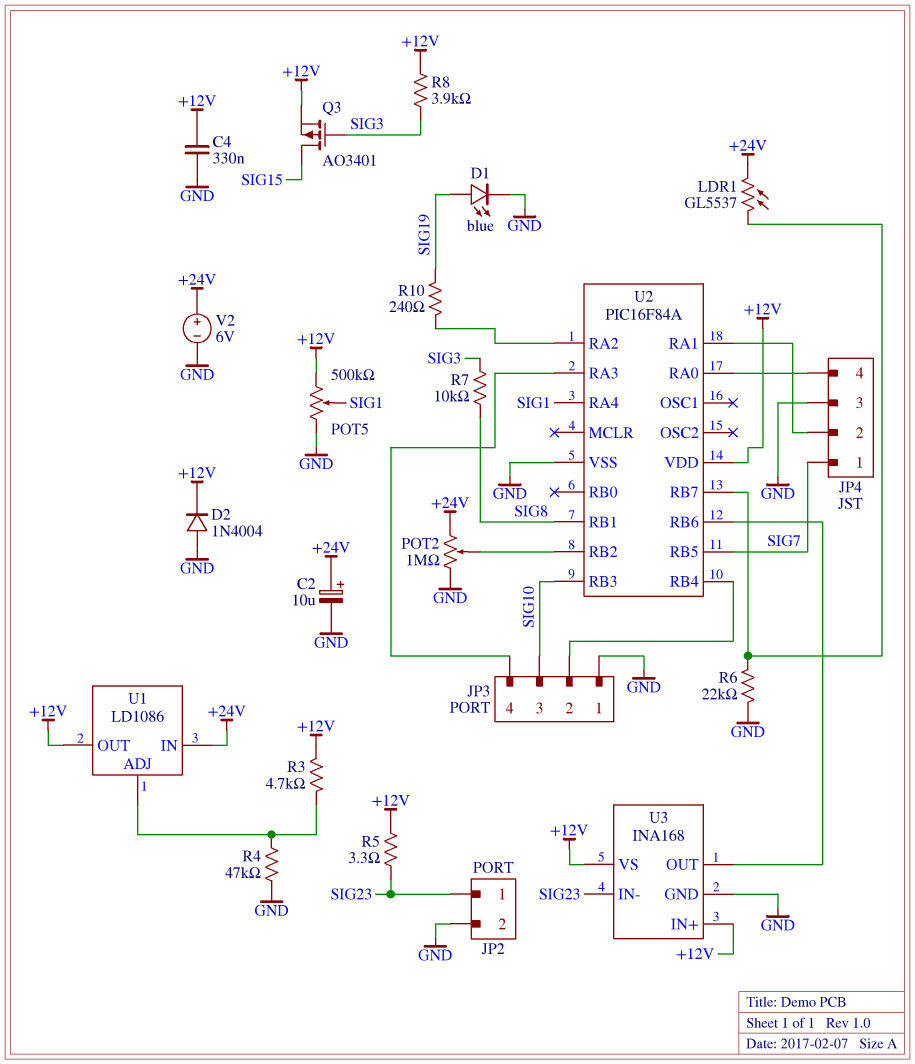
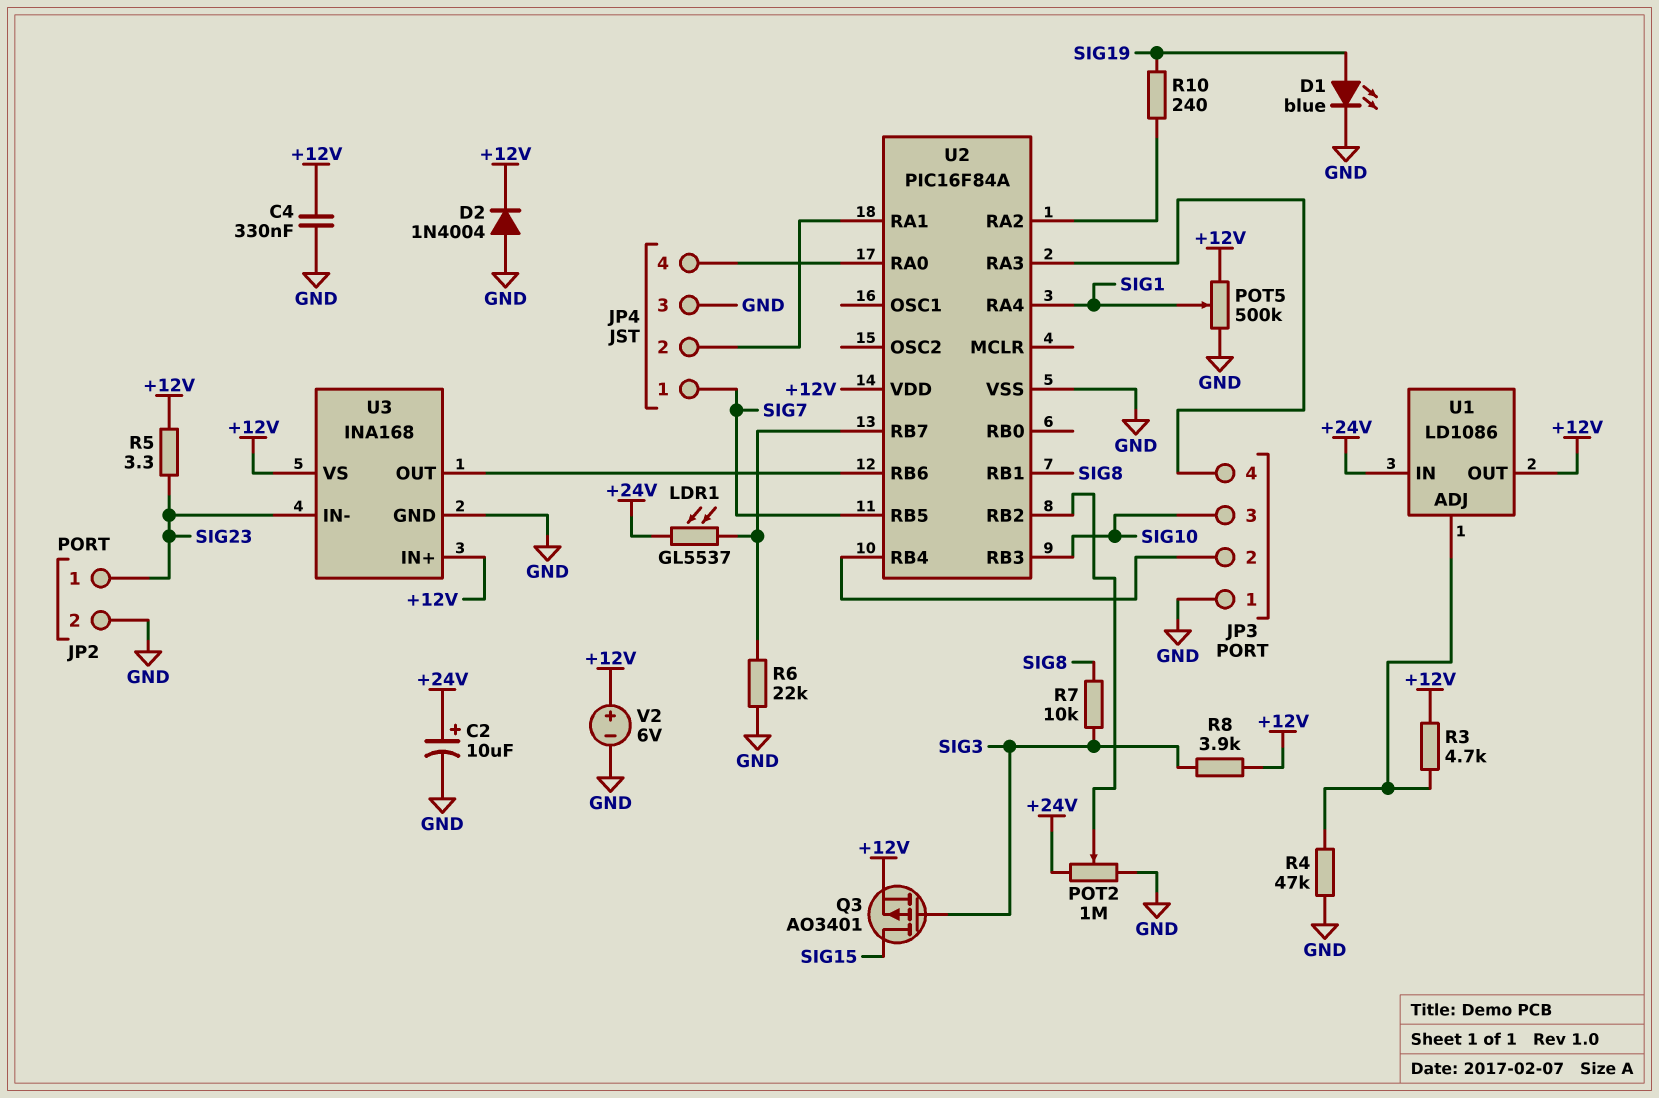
V2: 6V (plus +24V, minus GND) -> 6V (plus +12V, minus GND)

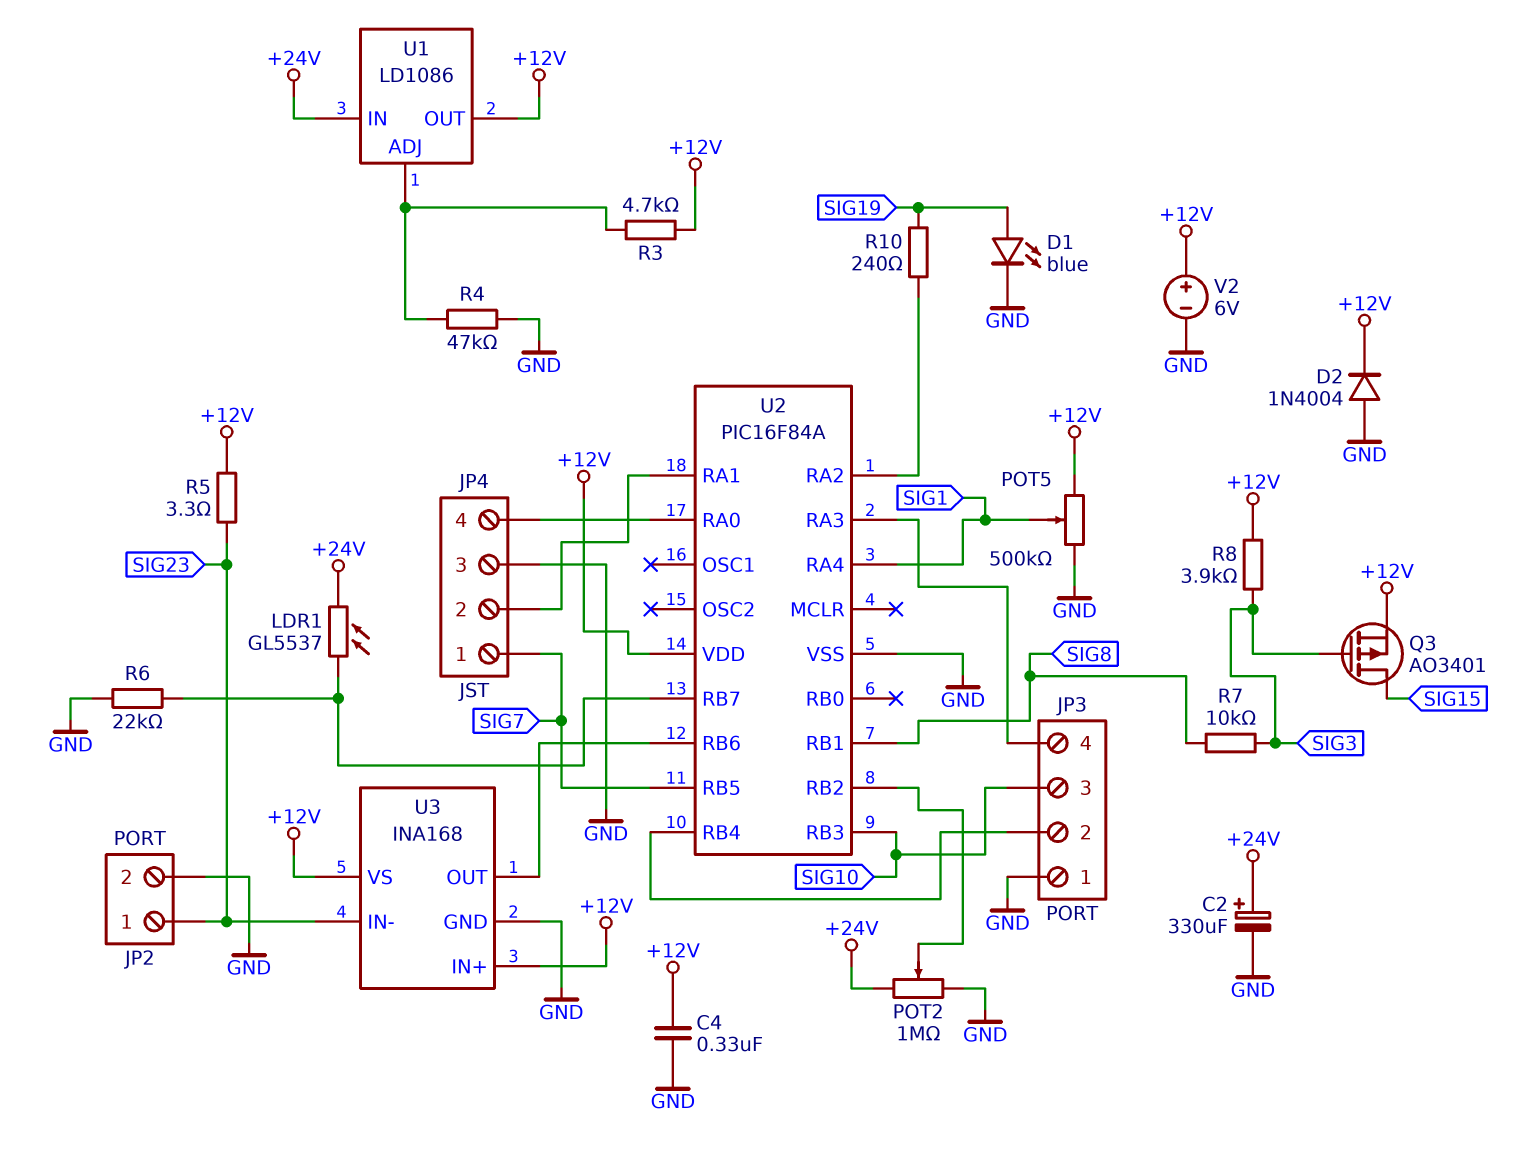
C2: 10uF (plus +24V, minus GND) -> 330uF (plus +24V, minus GND)

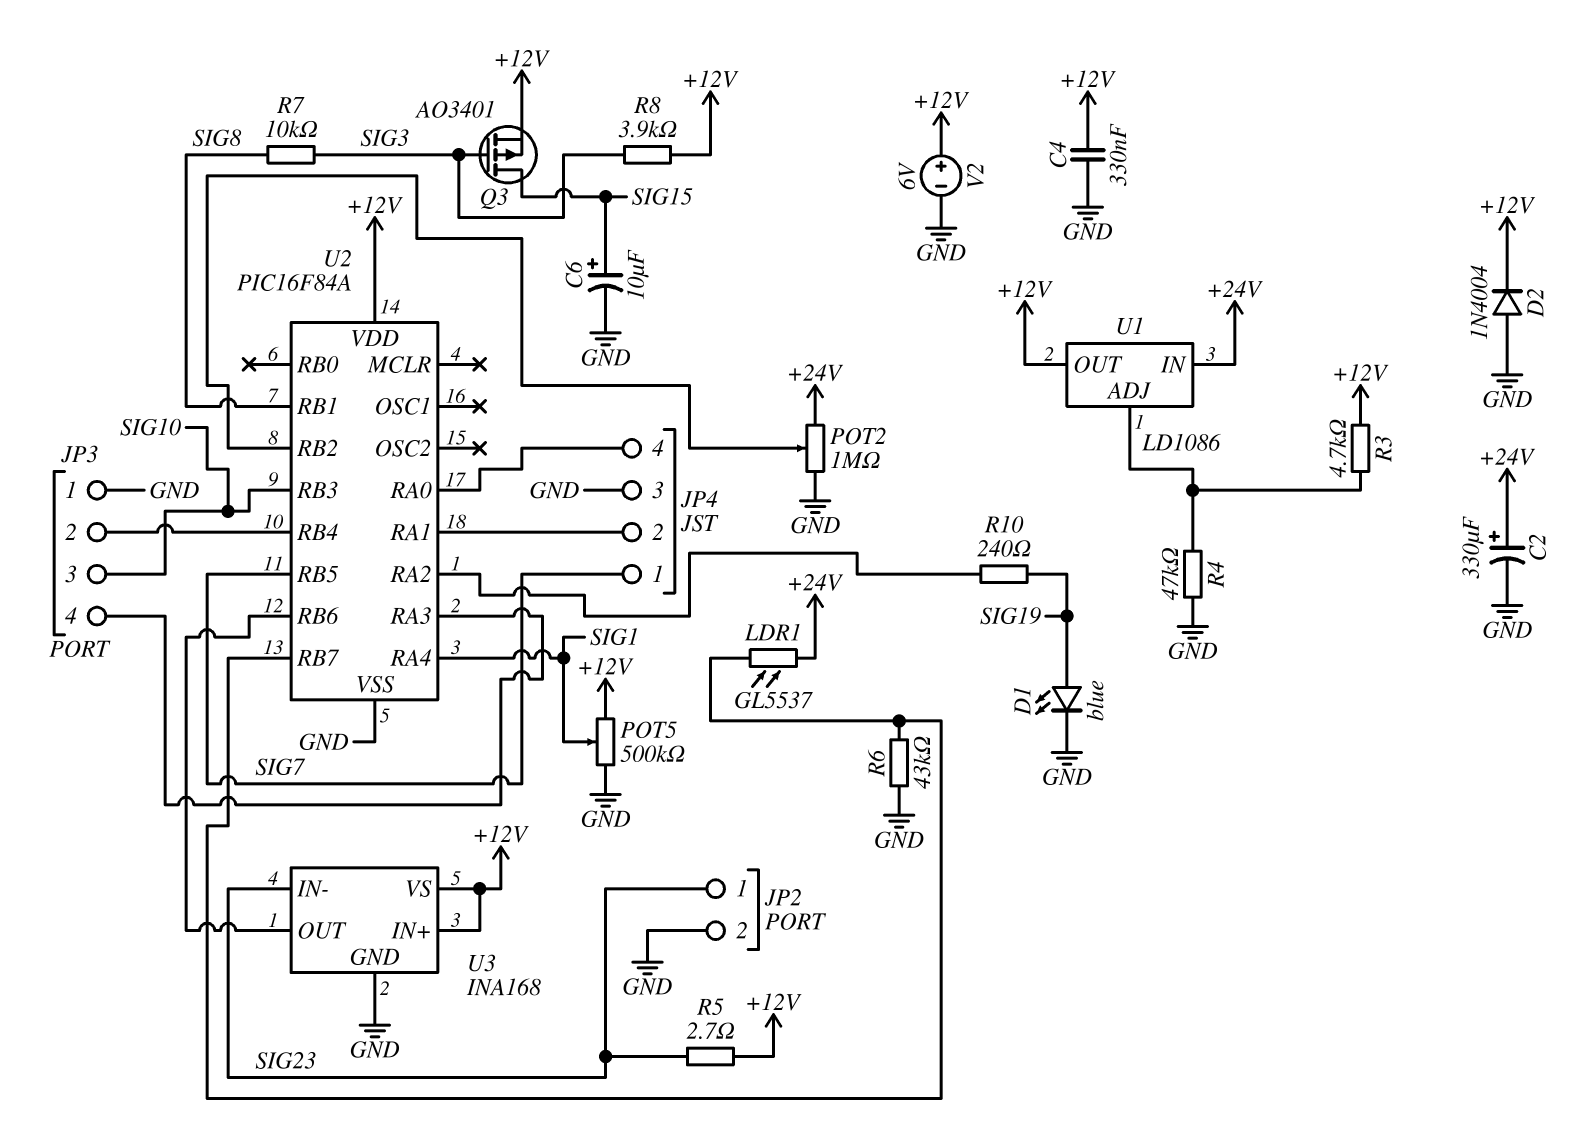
C6: none -> 10uF (plus SIG15, minus GND)
R5: 3.3 (+12V, SIG23) -> 2.7 (+12V, SIG23)
R6: 22k (GND, U2/RB7) -> 43k (GND, U2/RB7)

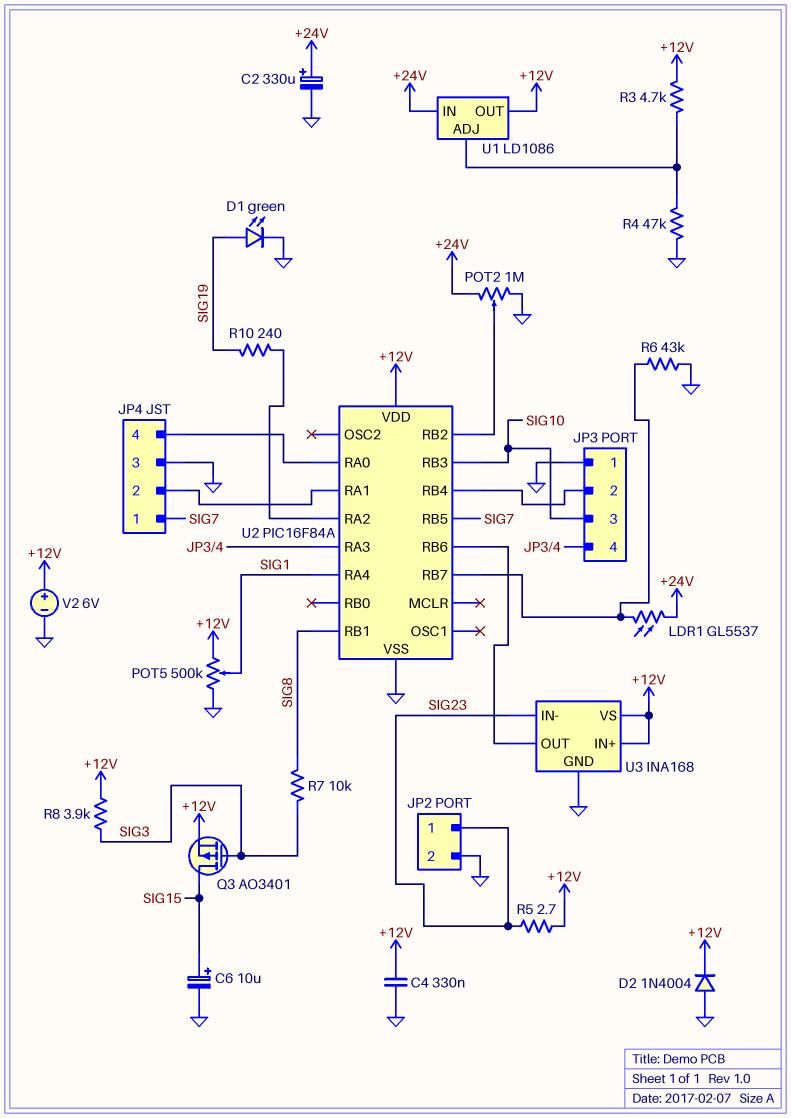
D1: LED blue (A SIG19, K GND) -> LED green (A SIG19, K GND)

